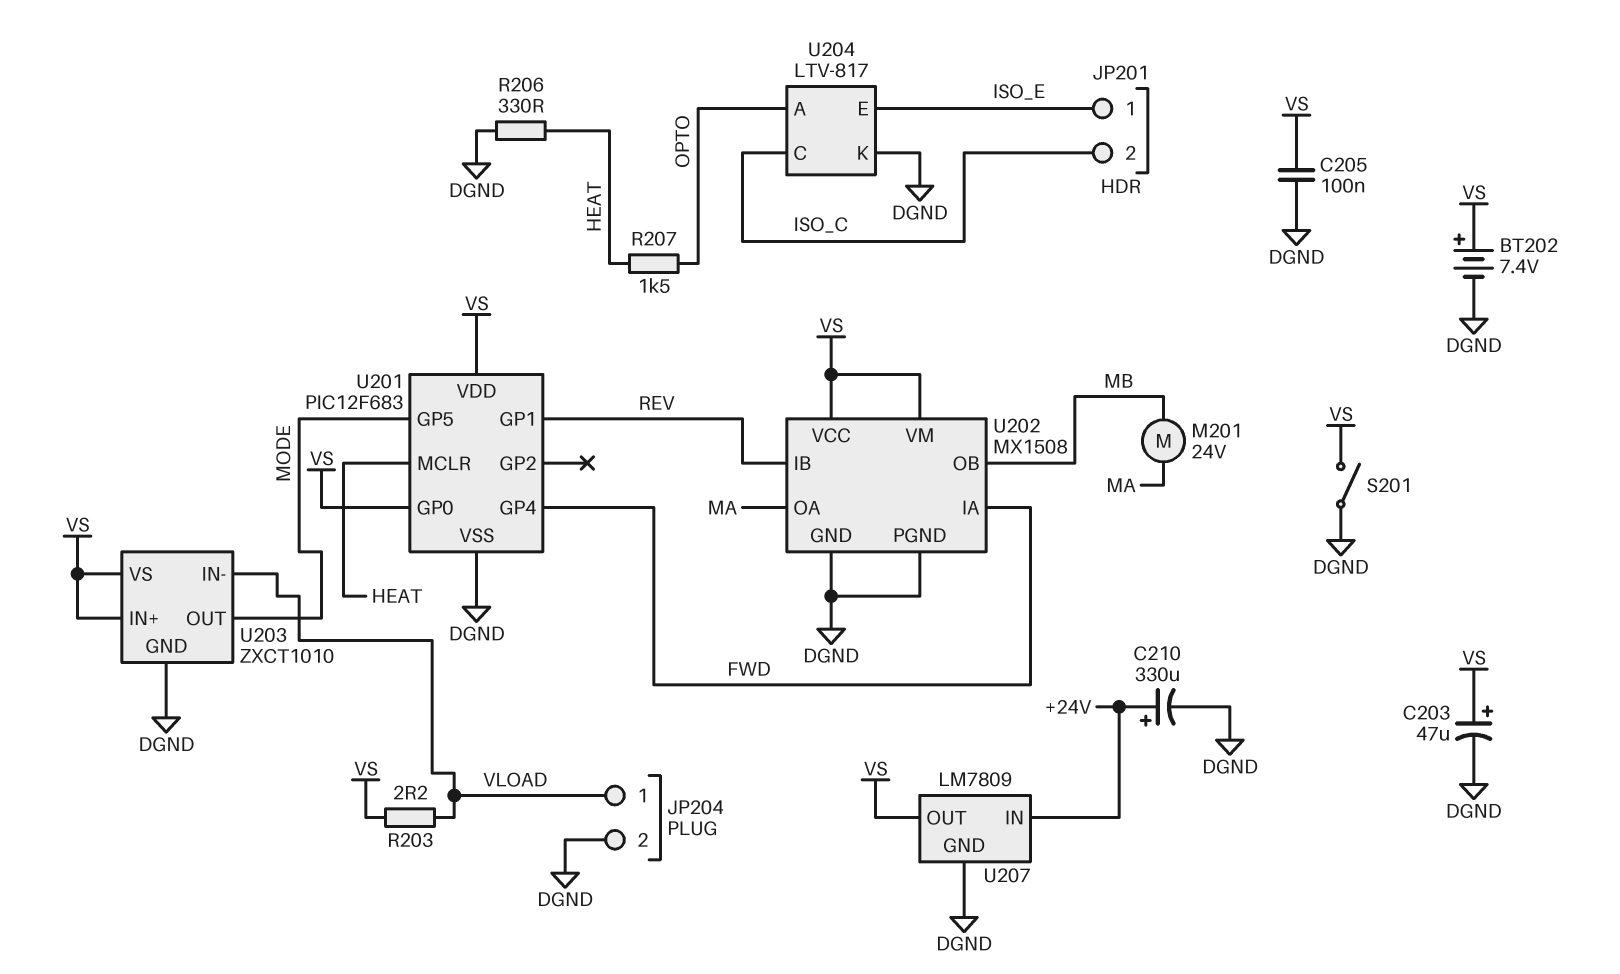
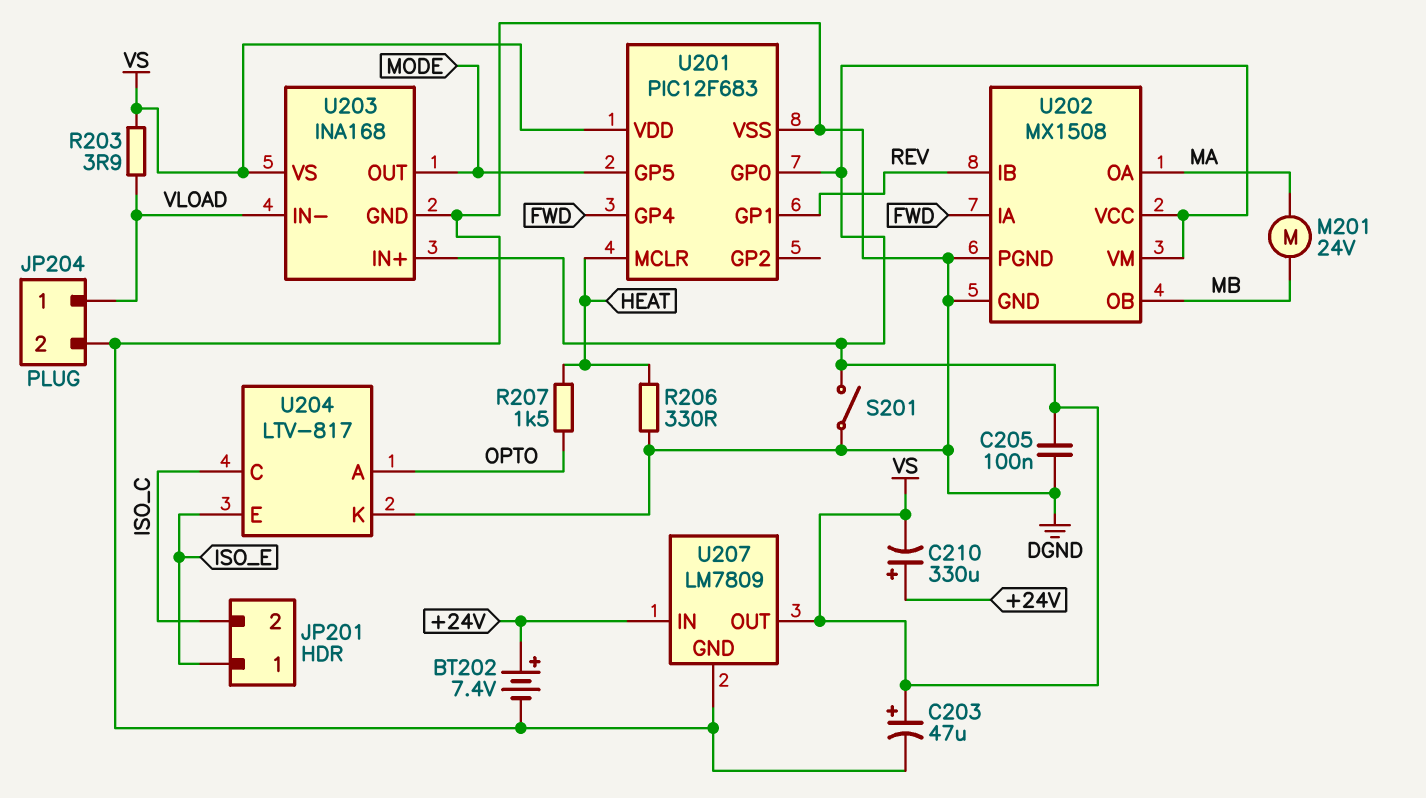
BT202: 7.4V (plus VS, minus DGND) -> 7.4V (plus +24V, minus DGND)
C210: 330uF (plus +24V, minus DGND) -> 330uF (plus +24V, minus VS)
R203: 2.2 (VLOAD, VS) -> 3.9 (VLOAD, VS)
U203: ZXCT1010 -> INA168

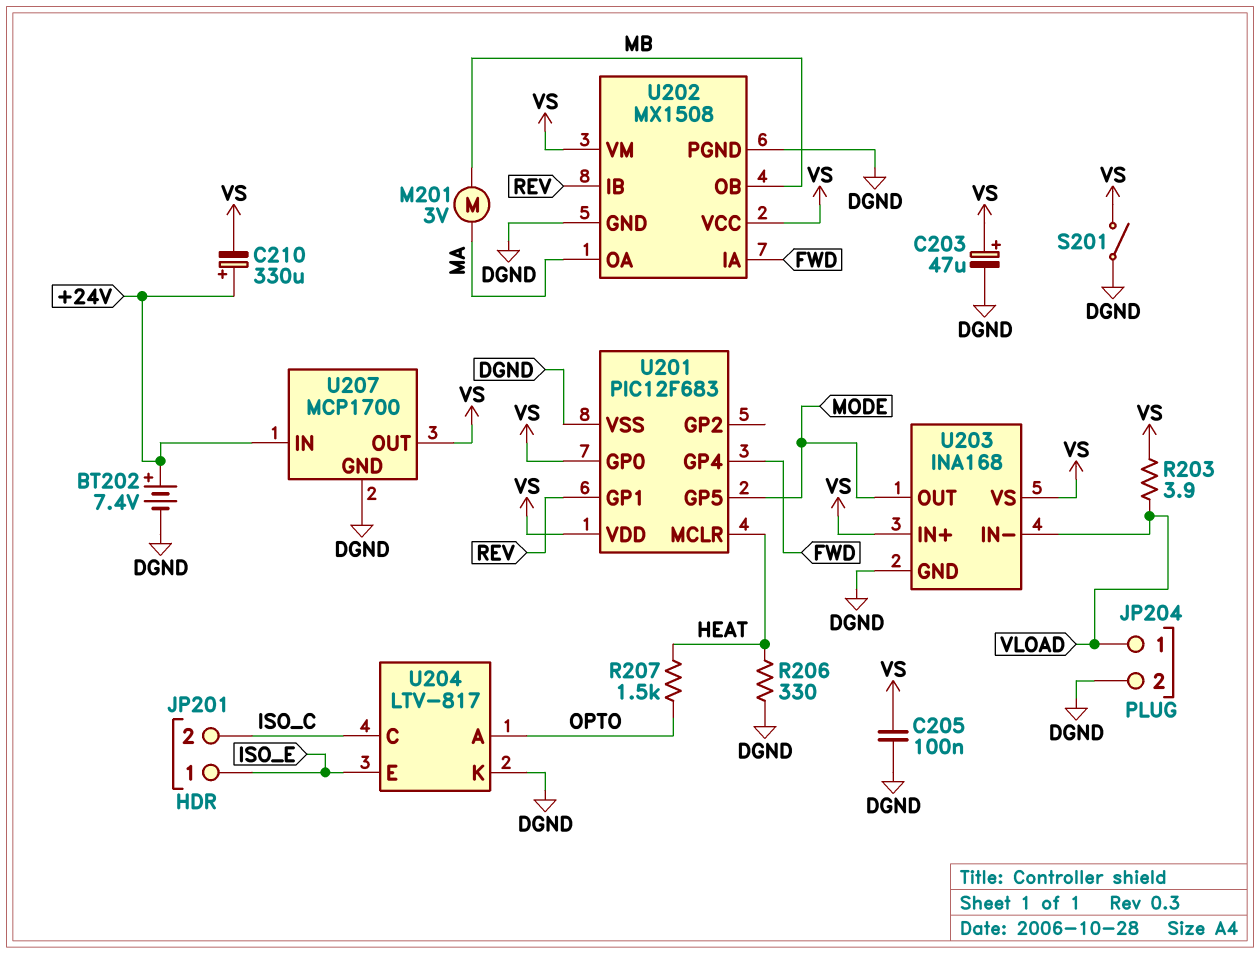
M201: motor 24V (MA, MB) -> motor 3V (MA, MB)
U207: LM7809 -> MCP1700

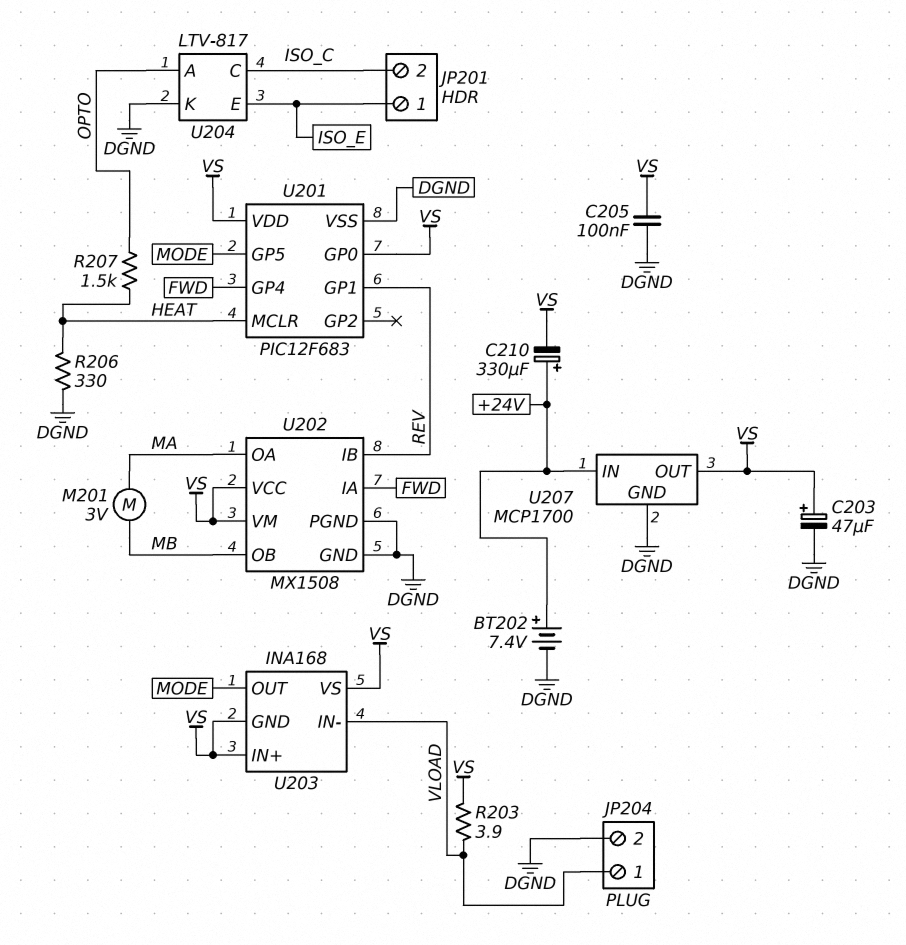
S201: switch (DGND, VS) -> none
U203 pin GND: DGND -> VS

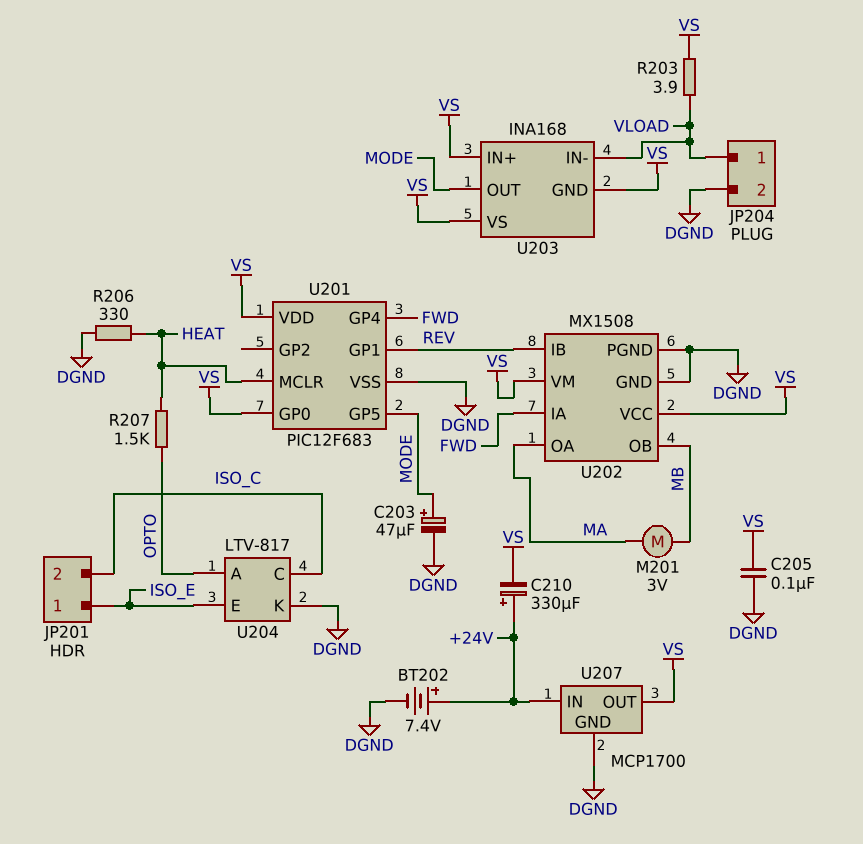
C203: 47uF (plus VS, minus DGND) -> 47uF (plus MODE, minus DGND)

